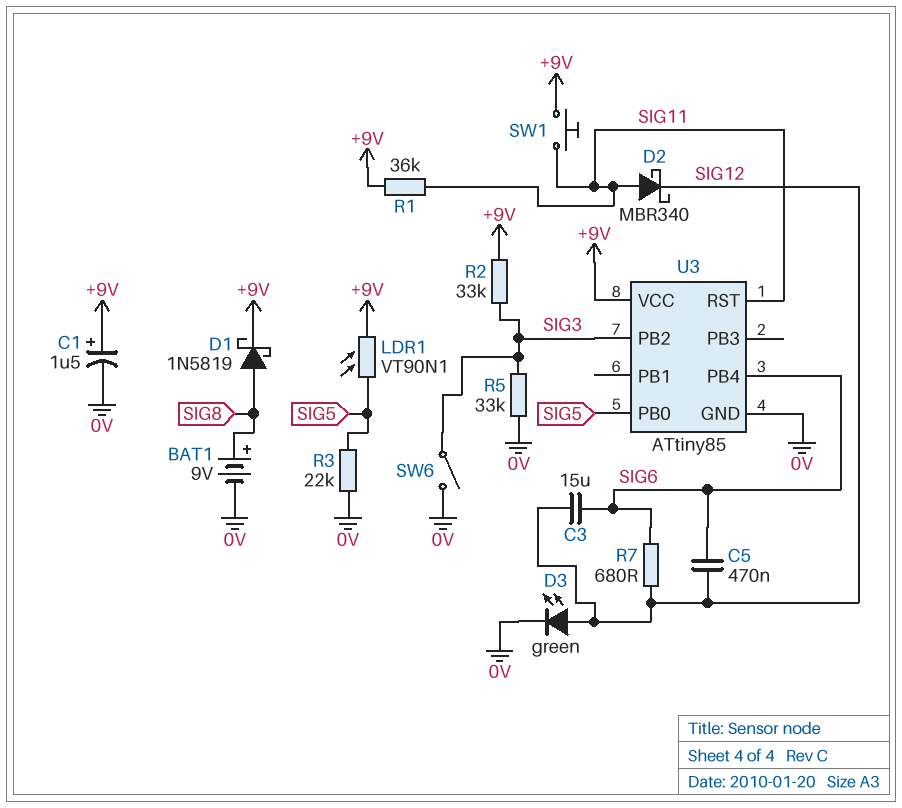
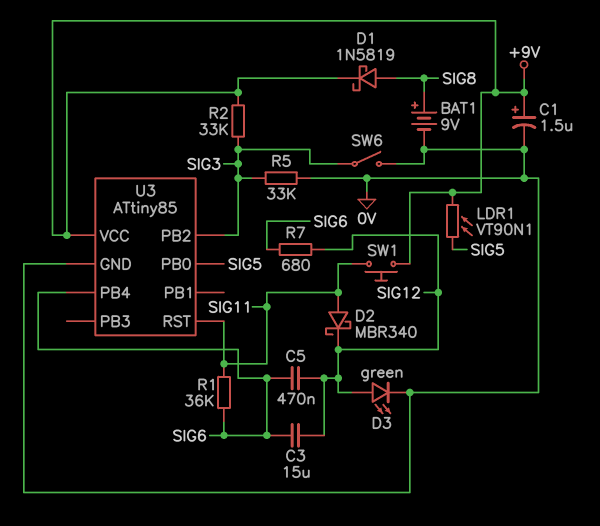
R1: 36k (+9V, SIG11) -> 36k (SIG6, SIG11)
R3: 22k (0V, SIG5) -> none

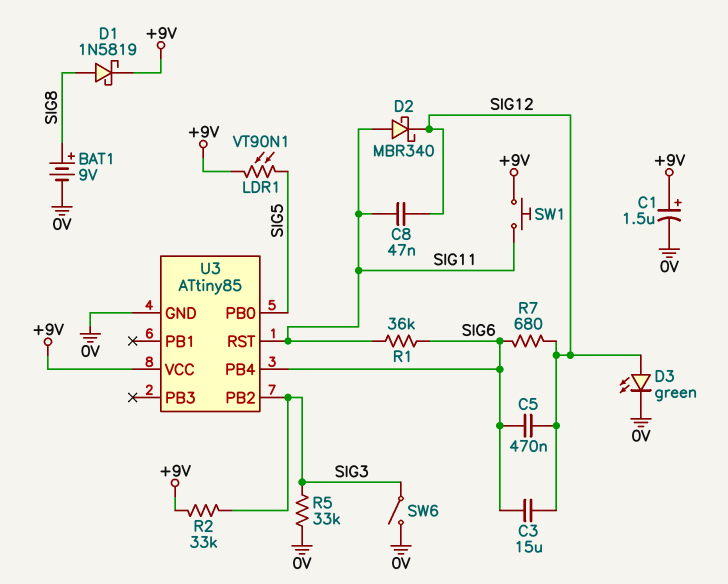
C8: none -> 47nF (SIG11, SIG12)

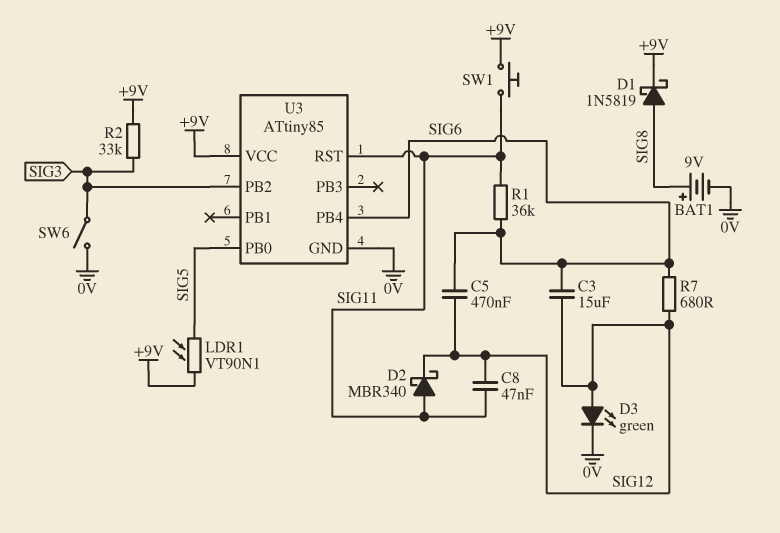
C1: 1.5uF (plus +9V, minus 0V) -> none
R5: 33k (0V, SIG3) -> none

